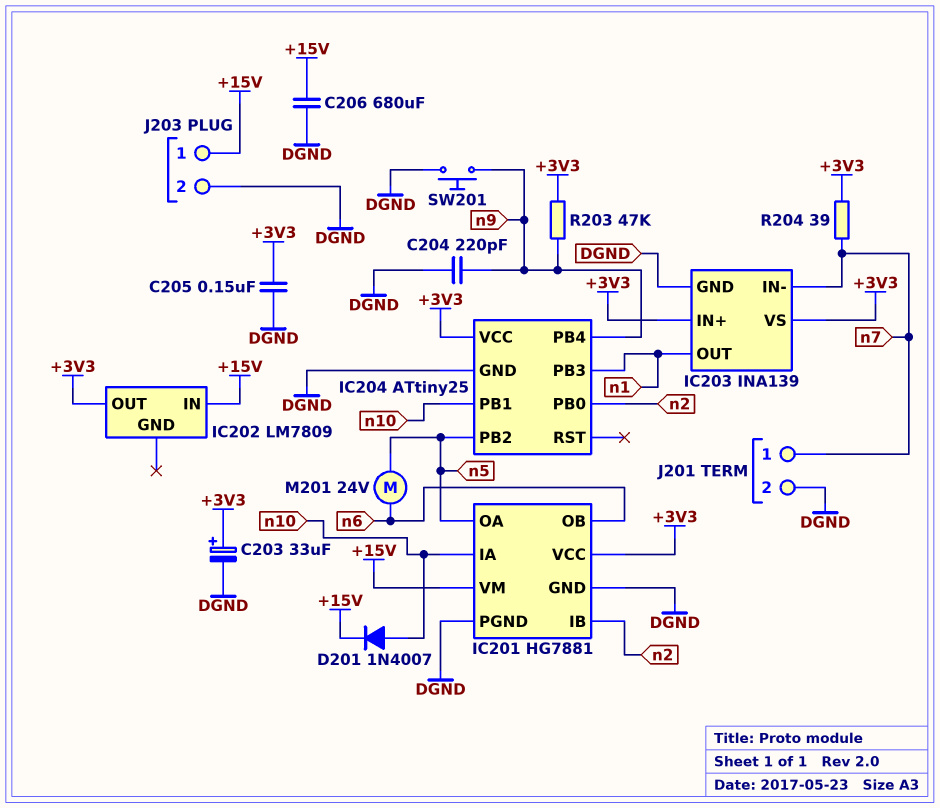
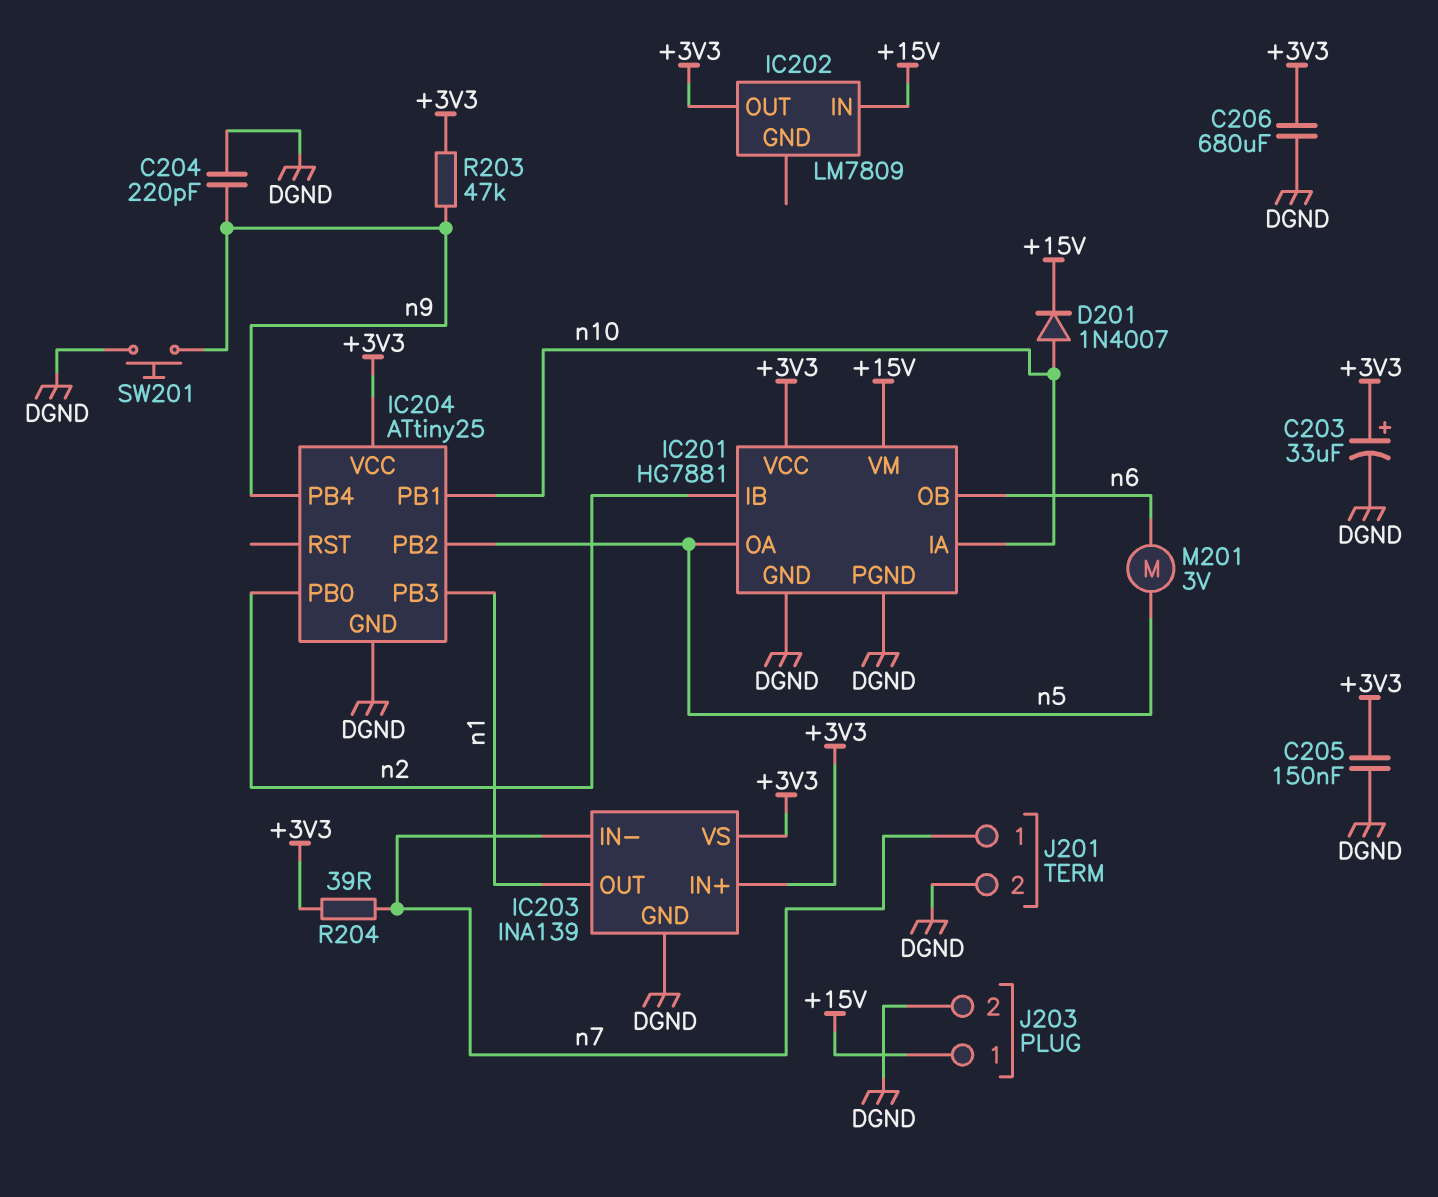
C206: 680uF (+15V, DGND) -> 680uF (+3V3, DGND)
M201: motor 24V (n5, n6) -> motor 3V (n5, n6)

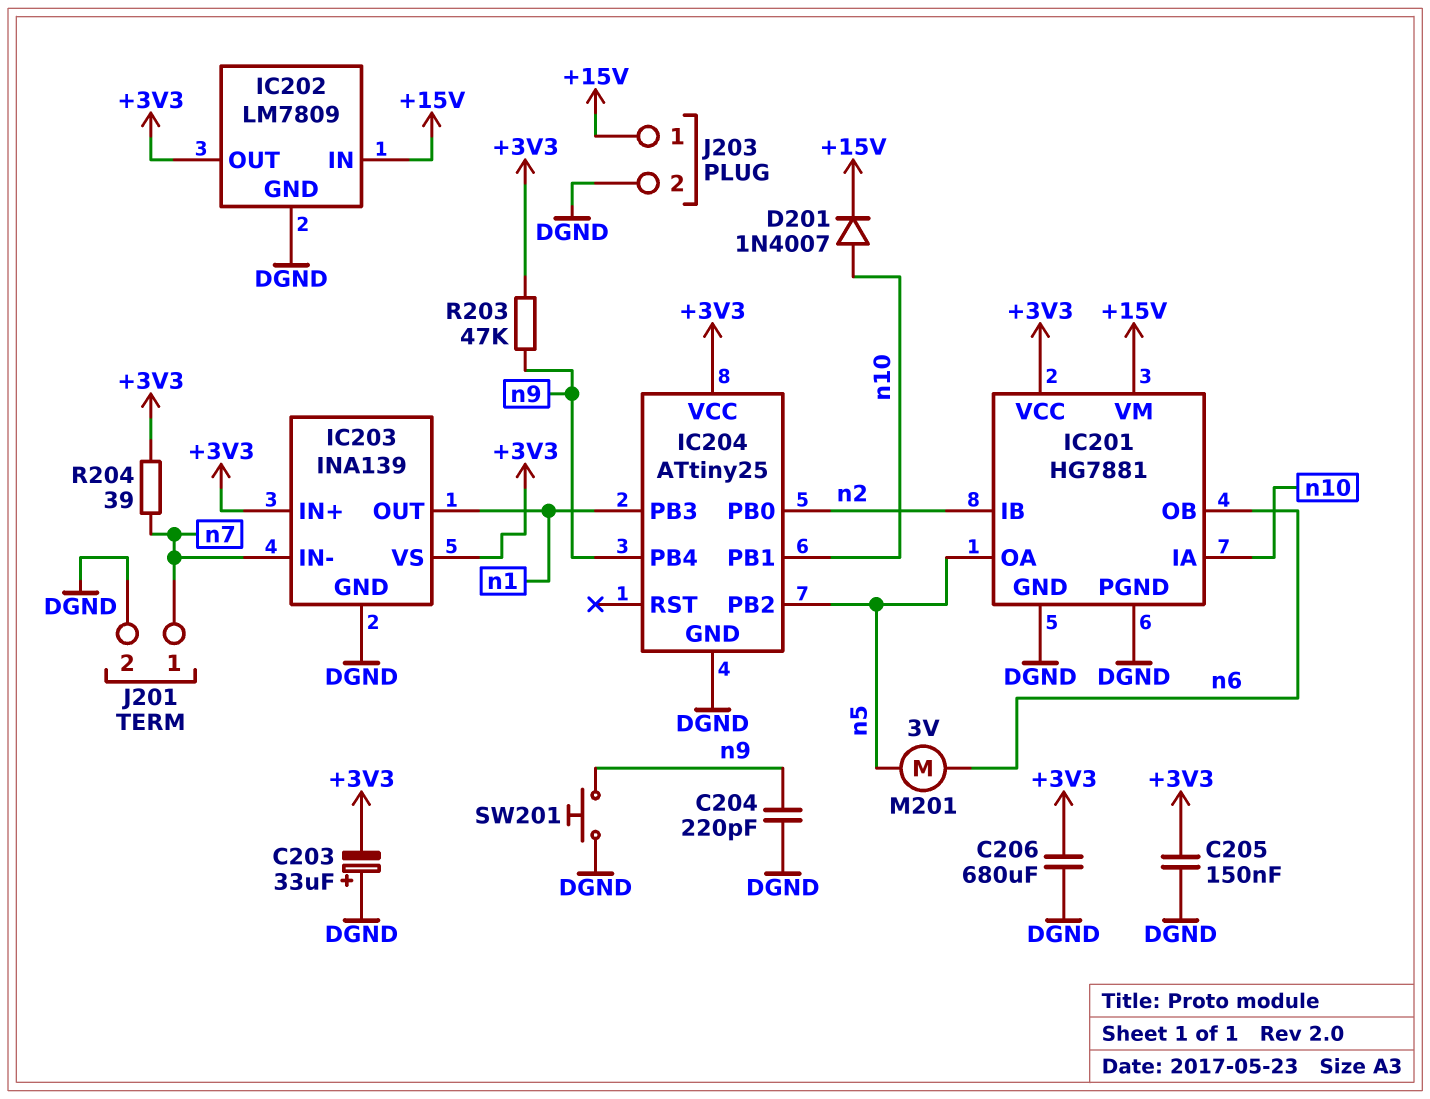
C203: 33uF (plus +3V3, minus DGND) -> 33uF (plus DGND, minus +3V3)
IC202 pin GND: none -> DGND

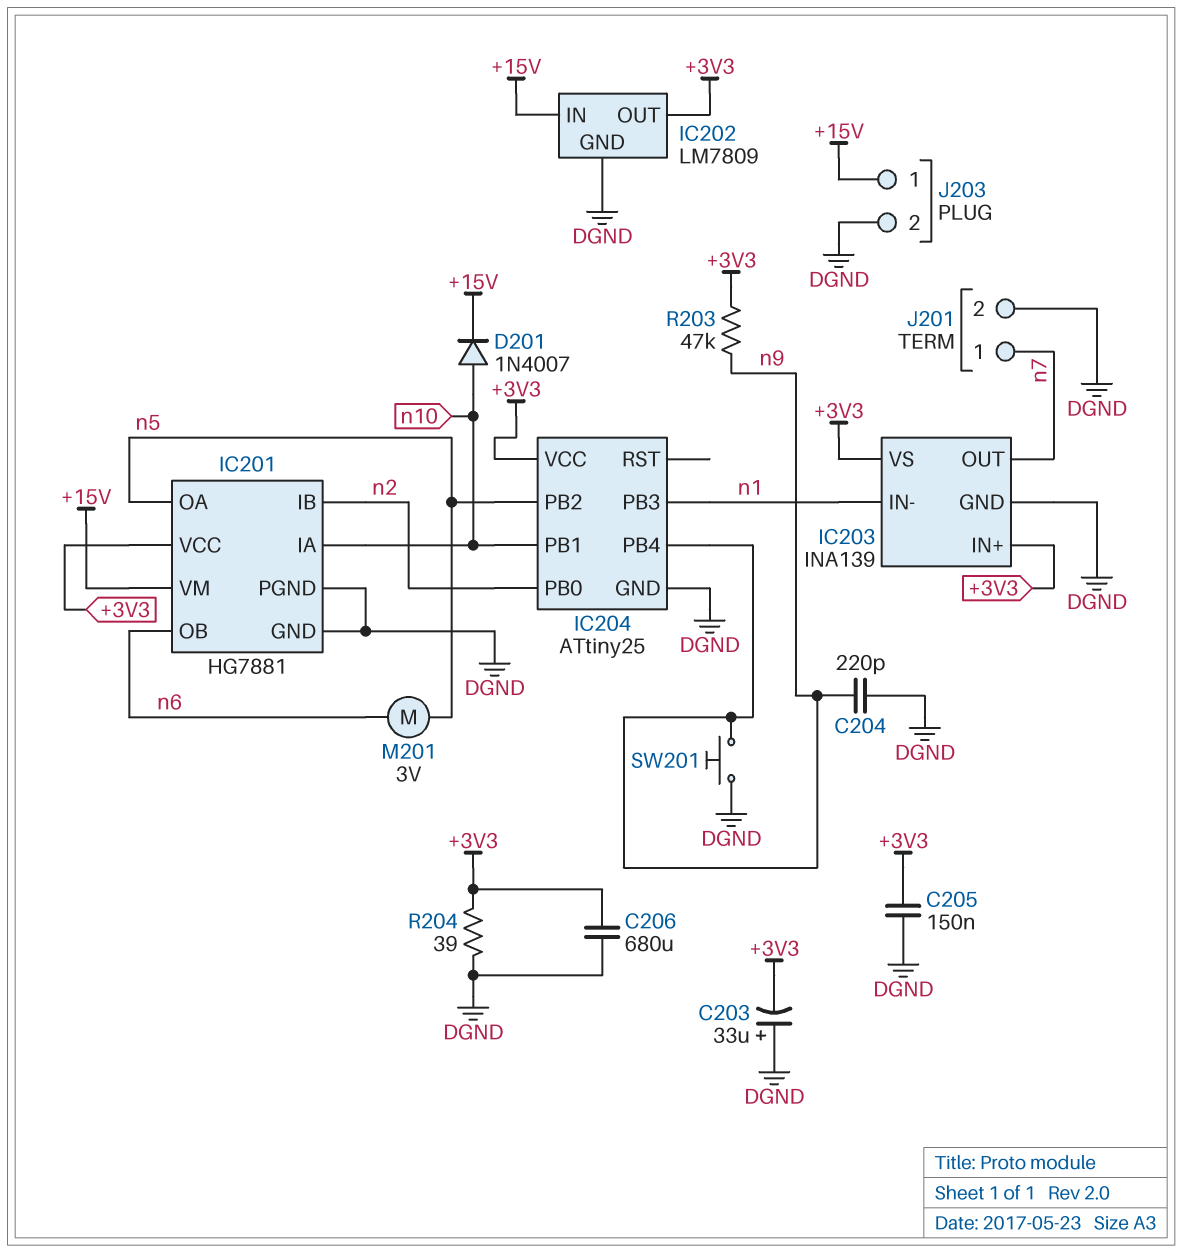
IC203 pin IN-: n7 -> n1
IC203 pin OUT: n1 -> n7
R204: 39 (+3V3, n7) -> 39 (+3V3, DGND)

